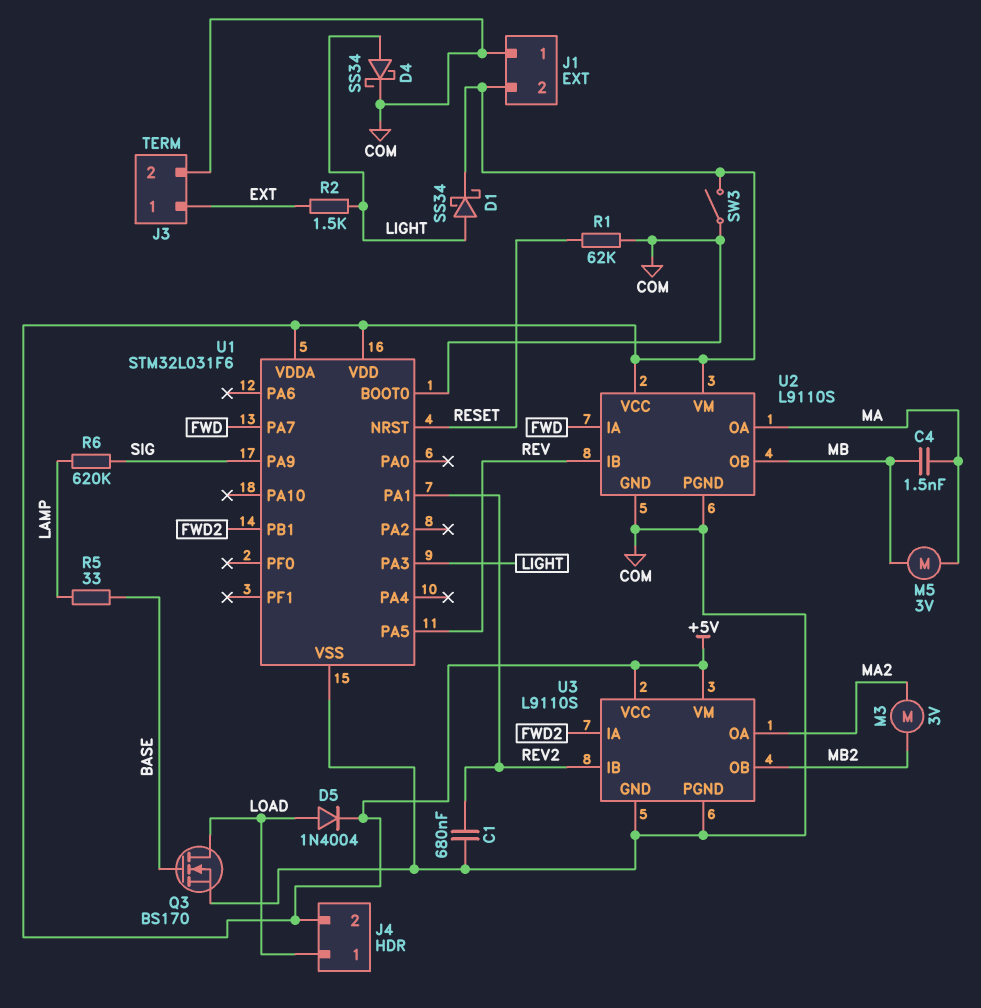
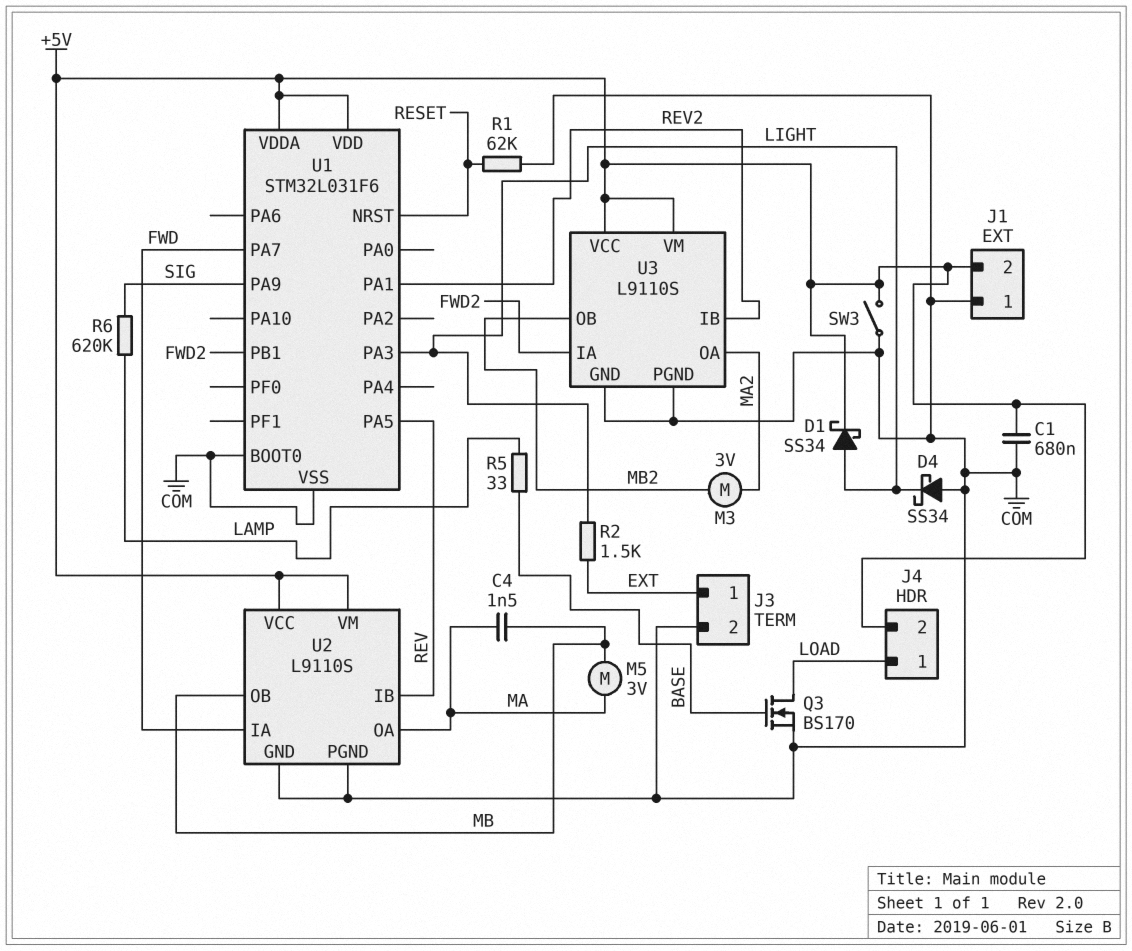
C1: 680nF (COM, REV2) -> 680nF (+5V, COM)
D4: schottky SS34 (A LIGHT, K COM) -> schottky SS34 (A COM, K LIGHT)
D5: diode 1N4004 (A LOAD, K +5V) -> none

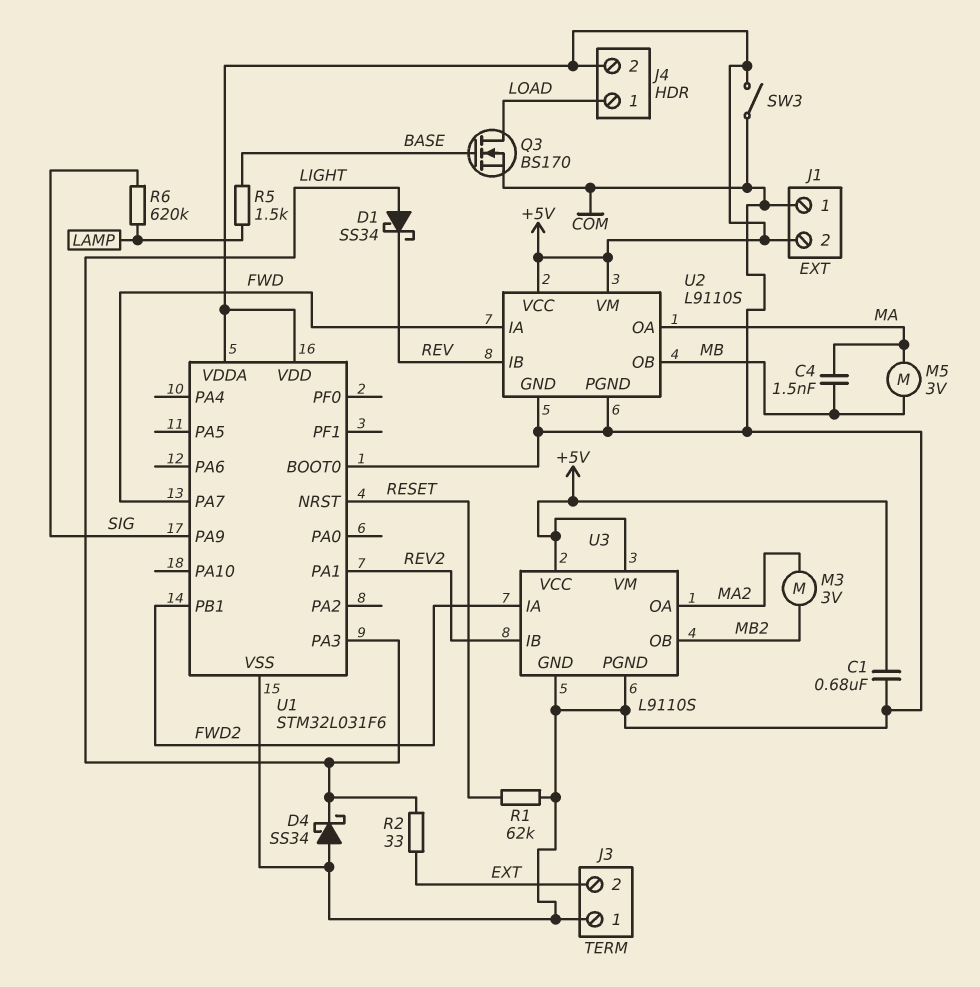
D1: schottky SS34 (A LIGHT, K +5V) -> schottky SS34 (A LIGHT, K REV)
J3 pin 1: EXT -> COM
J3 pin 2: COM -> EXT
R2: 1.5k (EXT, LIGHT) -> 33 (EXT, LIGHT)
R5: 33 (BASE, LAMP) -> 1.5k (BASE, LAMP)
U1 pin PA5: REV -> none

